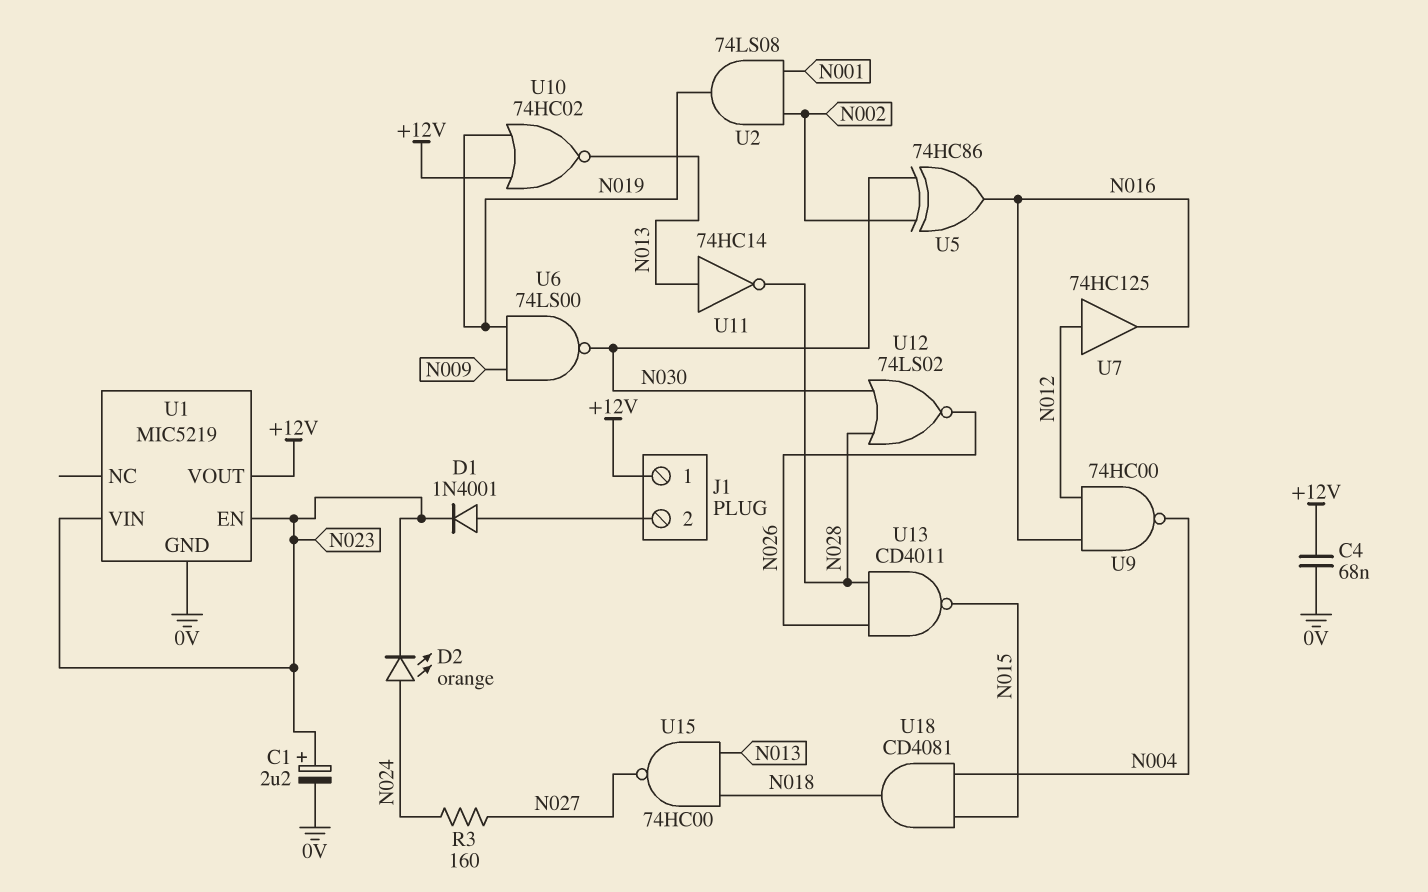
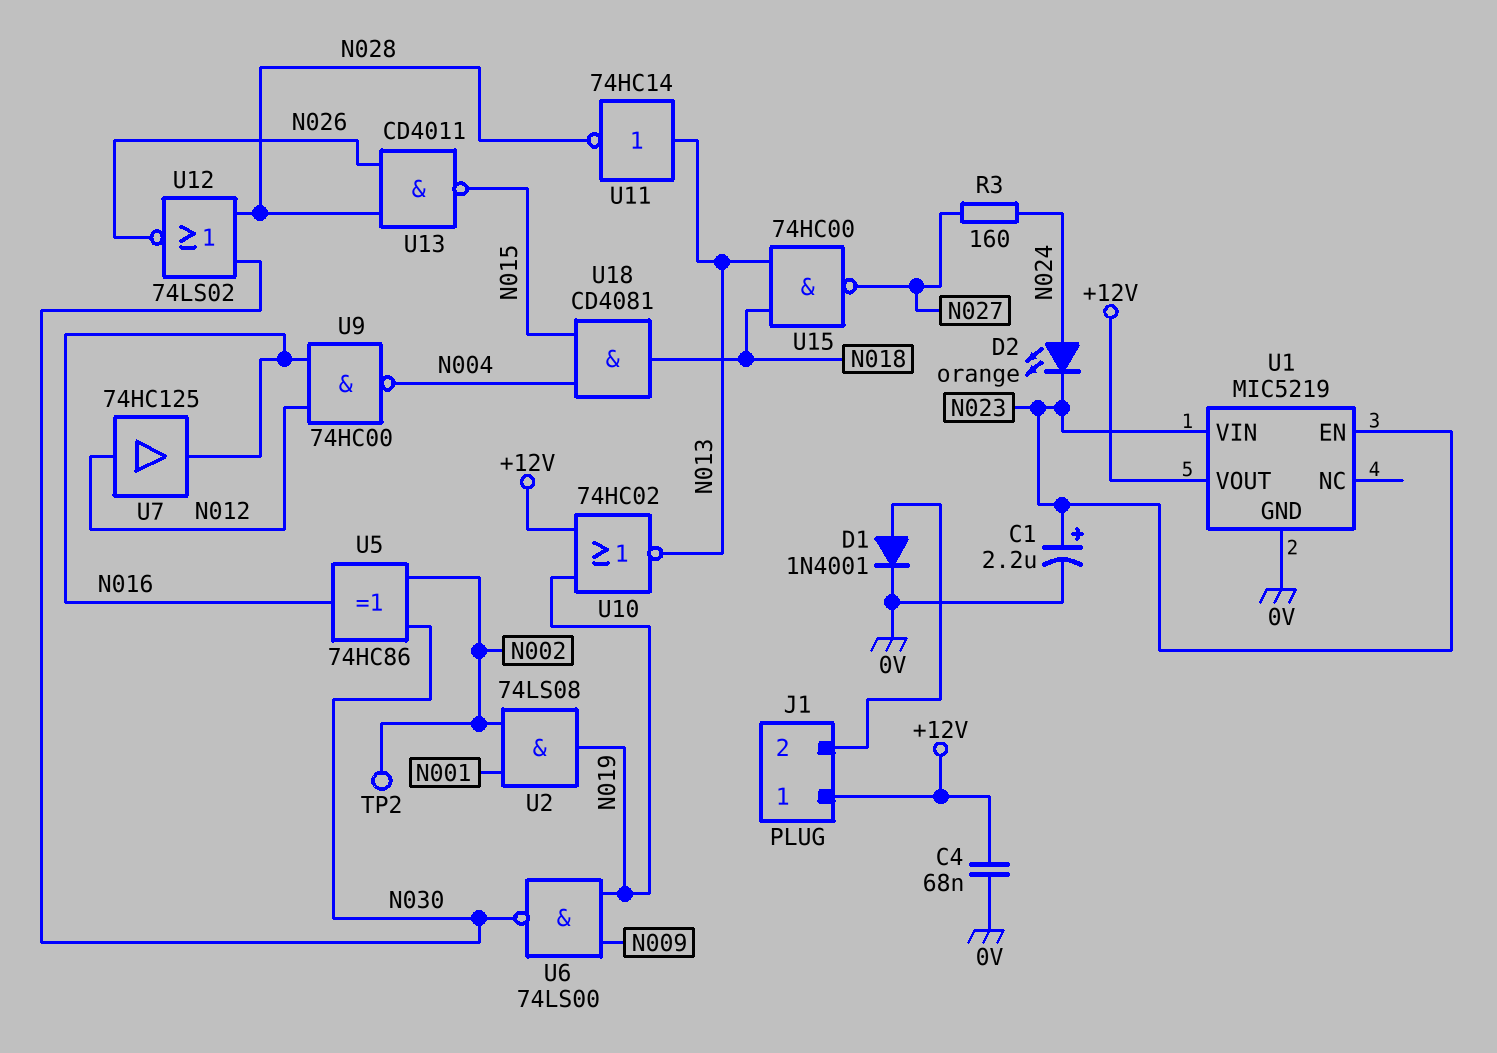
D1: diode 1N4001 (A J1/2, K N023) -> diode 1N4001 (A J1/2, K 0V)
TP2: none -> test point (N002)

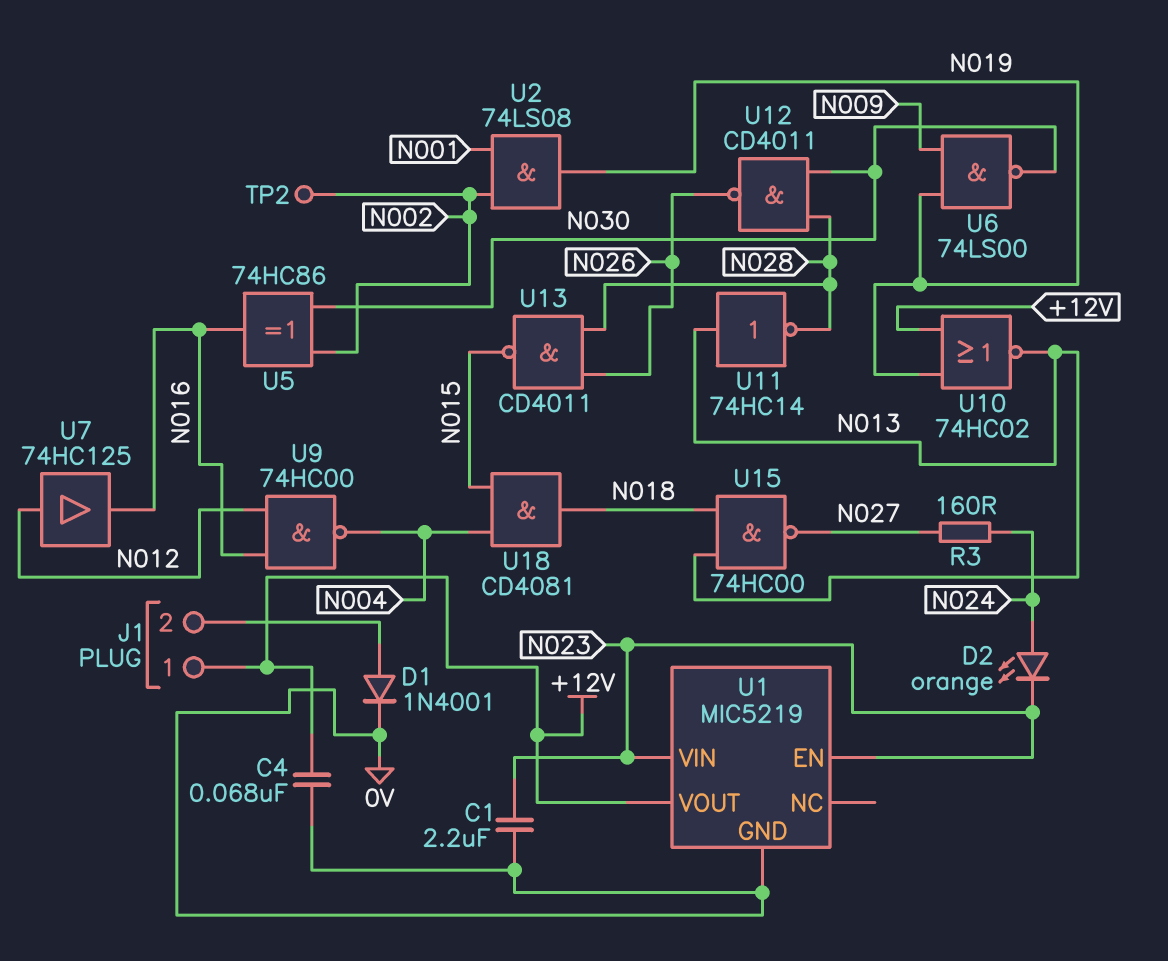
C1: 2.2uF (plus N023, minus 0V) -> 2.2uF (0V, N023)
U12: NOR 74LS02 (in N028, in N030, out N026) -> NAND CD4011 (in N028, in N030, out N026)

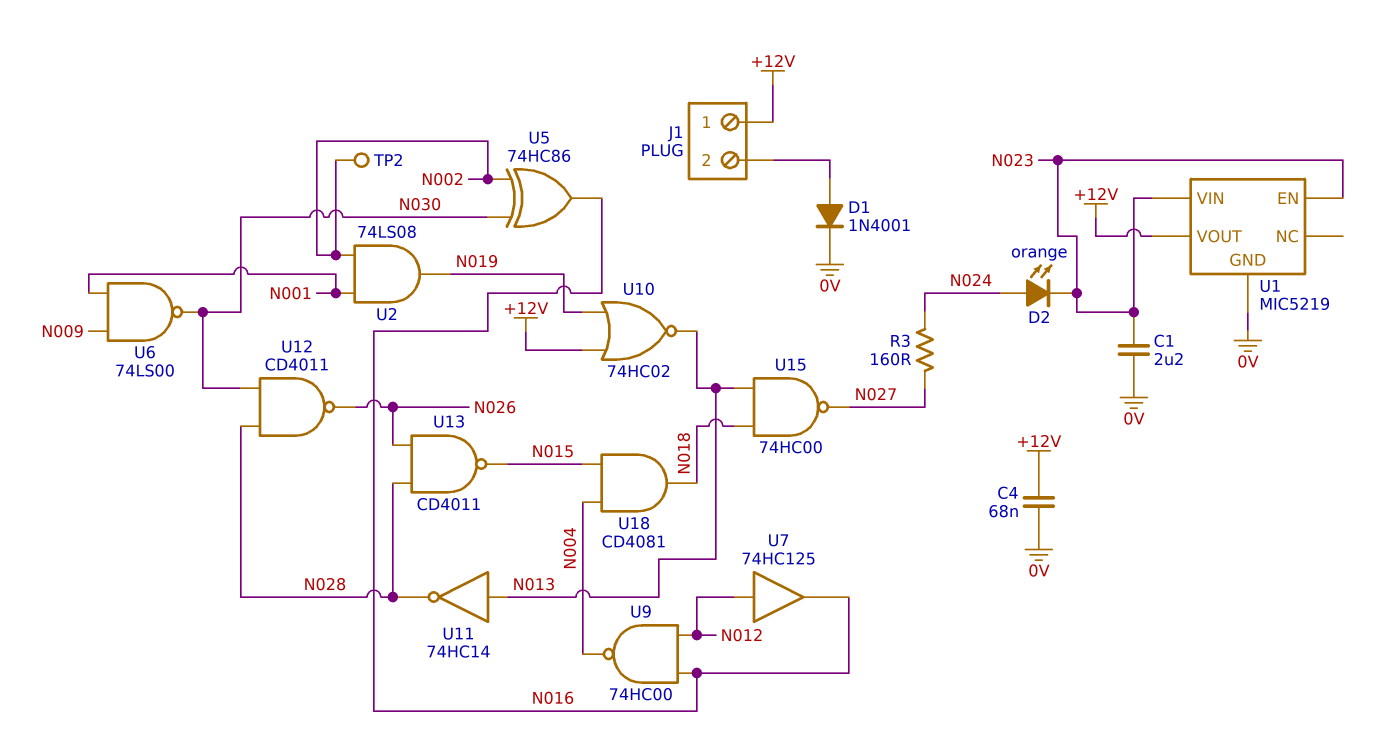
U6: NAND 74LS00 (in N009, in N019, out N030) -> NAND 74LS00 (in N001, in N009, out N030)

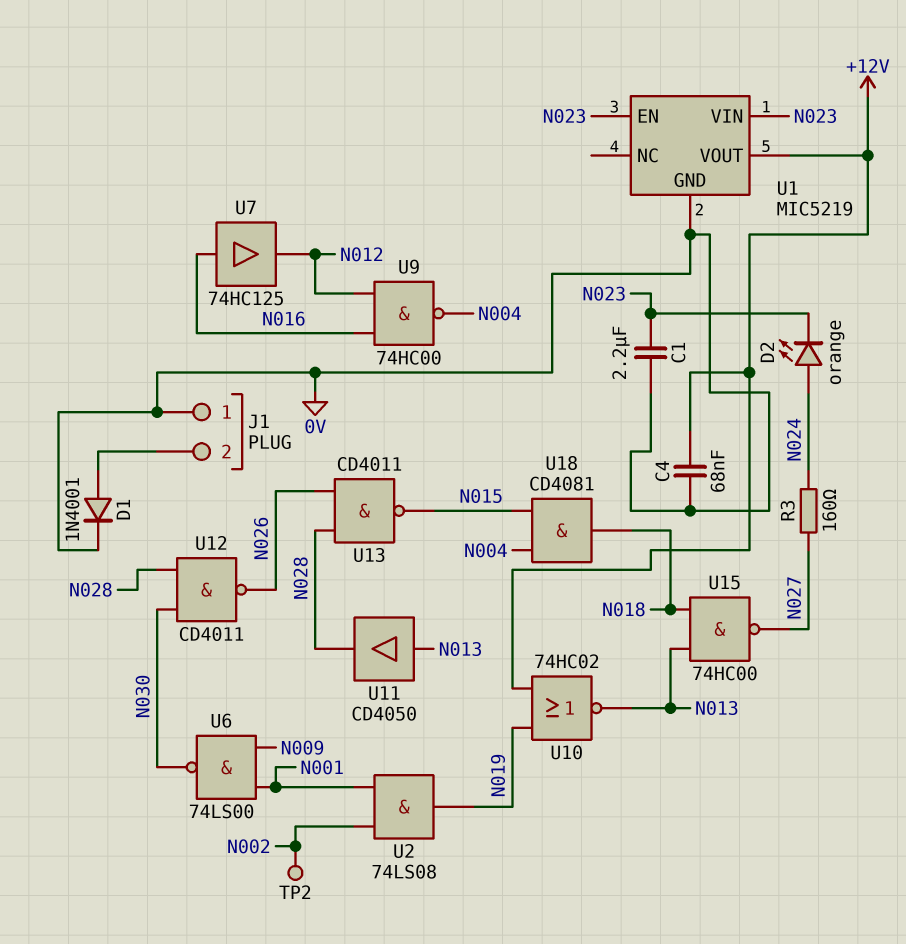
J1 pin 1: +12V -> 0V
U5: XOR 74HC86 (in N002, in N030, out N016) -> none
U7: buffer 74HC125 (in N012, out N016) -> buffer 74HC125 (in N016, out N012)
U11: NOT 74HC14 (in N013, out N028) -> buffer CD4050 (in N013, out N028)

